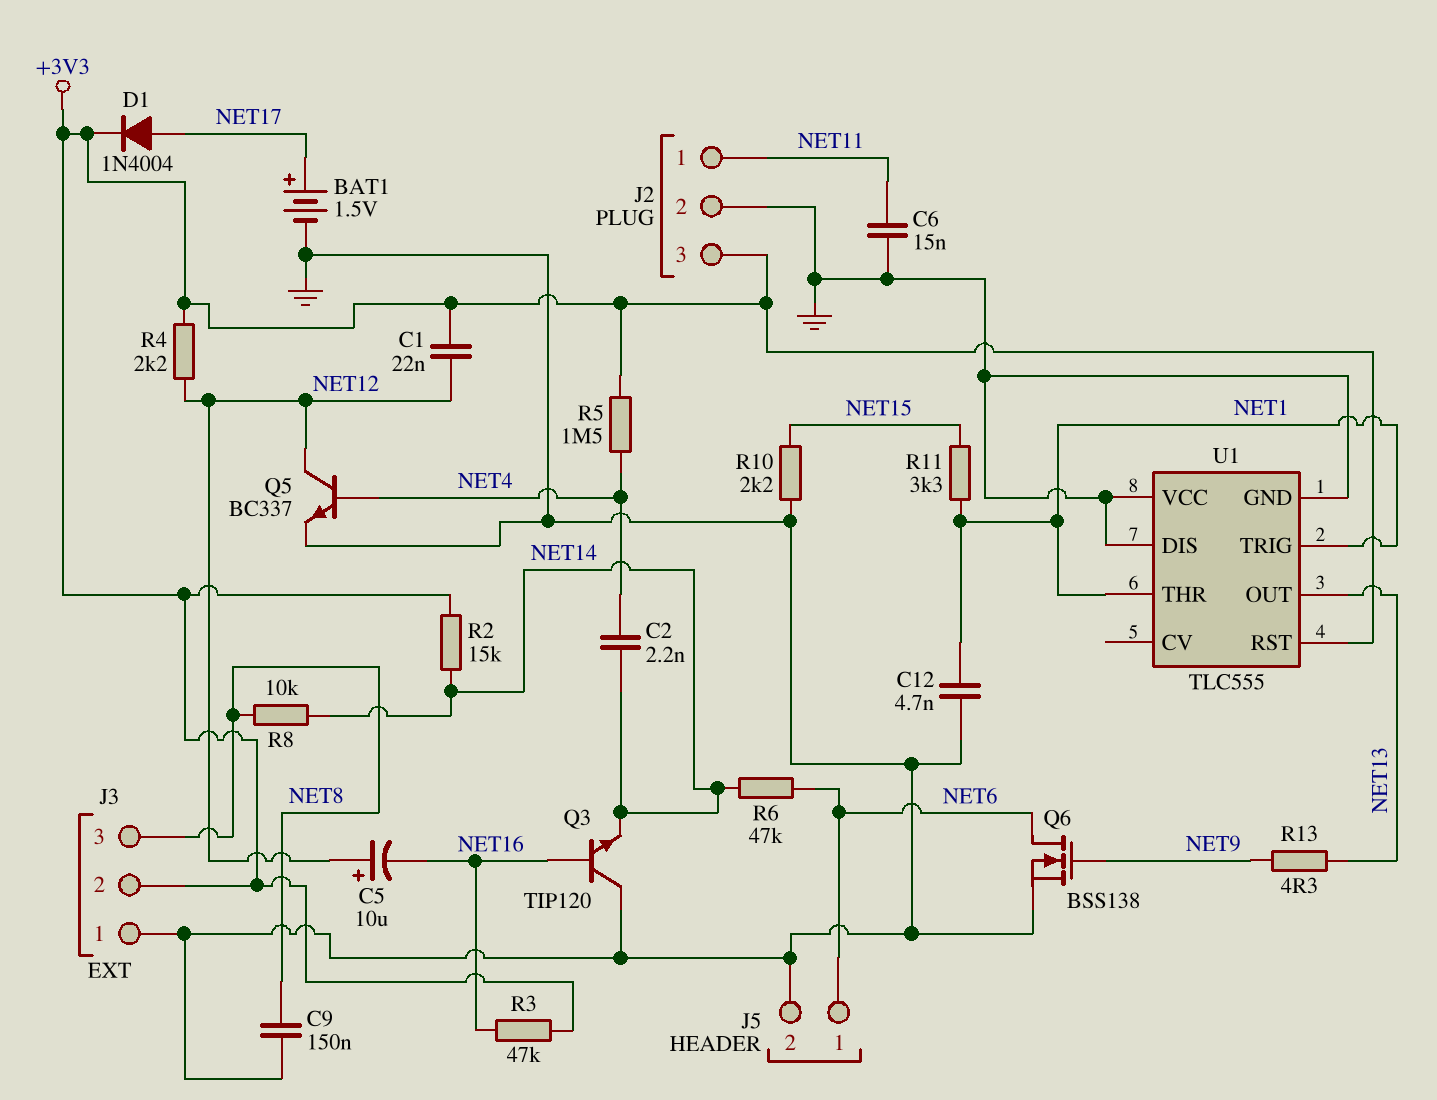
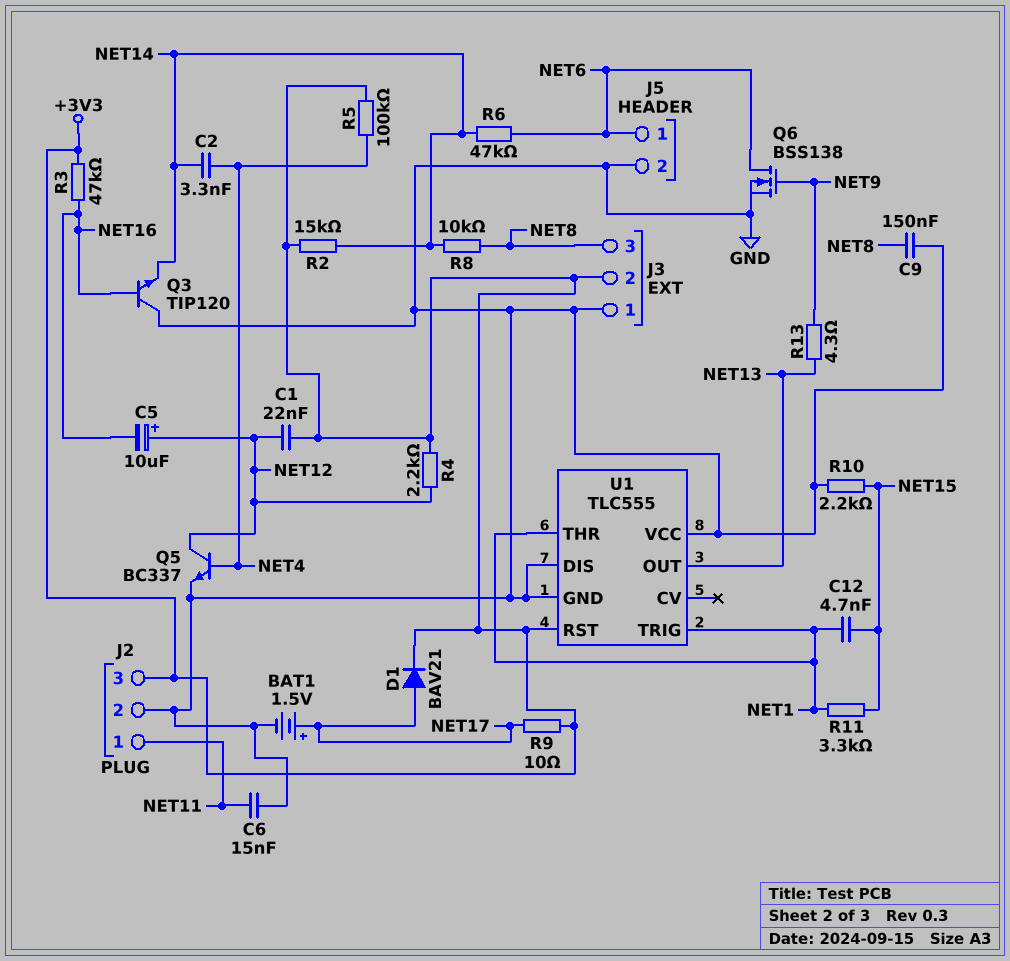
C2: 2.2nF (NET4, NET14) -> 3.3nF (NET4, NET14)
C12: 4.7nF (GND, NET1) -> 4.7nF (NET1, NET15)
D1: diode 1N4004 (A NET17, K +3V3) -> diode BAV21 (A NET17, K +3V3)
R5: 1.5M (+3V3, NET4) -> 100k (+3V3, NET4)
R9: none -> 10 (+3V3, NET17)

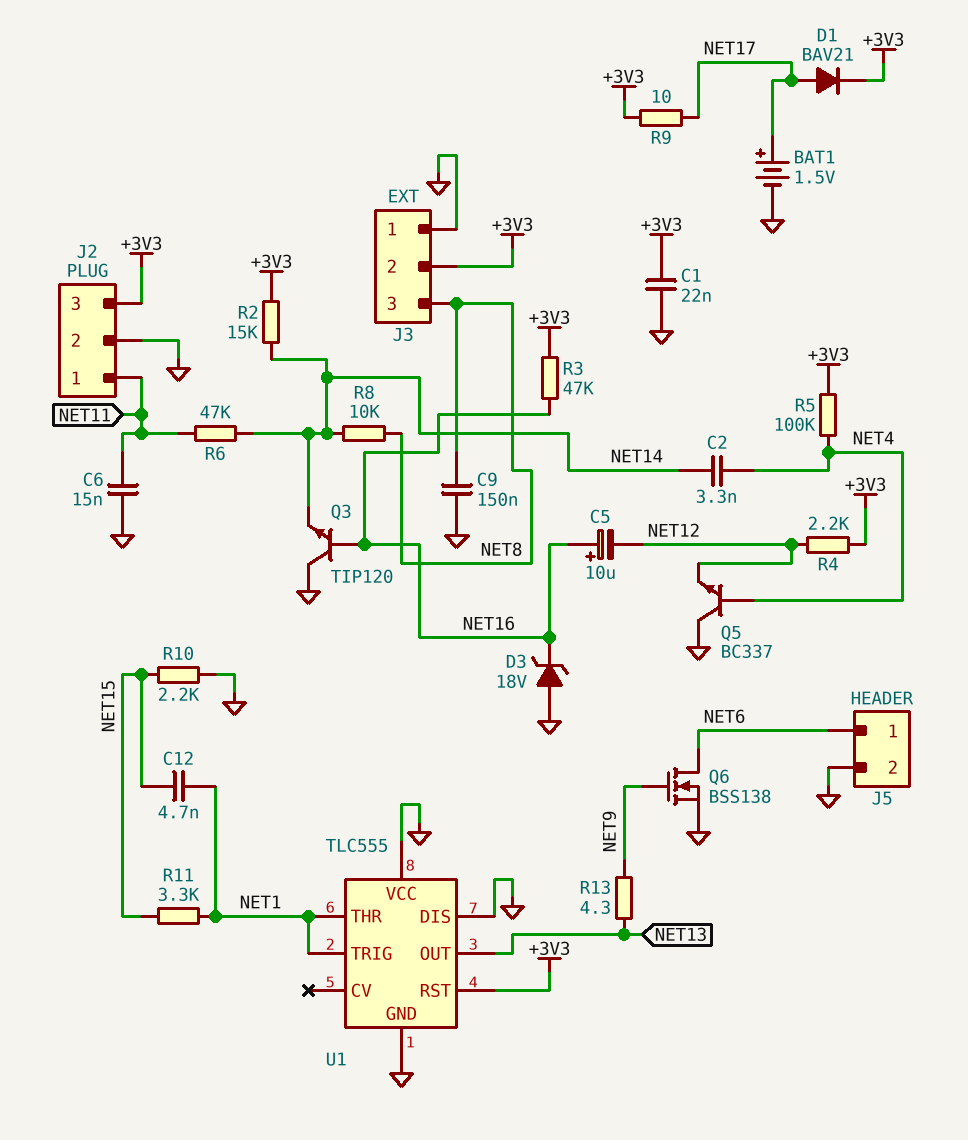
C1: 22nF (+3V3, NET12) -> 22nF (+3V3, GND)
C5: 10uF (plus NET12, minus NET16) -> 10uF (plus NET16, minus NET12)
D3: none -> zener 18V (A GND, K NET16)
Q5: NPN BC337 (B NET4, C NET12, E GND) -> NPN BC337 (B NET4, C GND, E NET12)
R6: 47k (NET6, NET14) -> 47k (NET11, NET14)

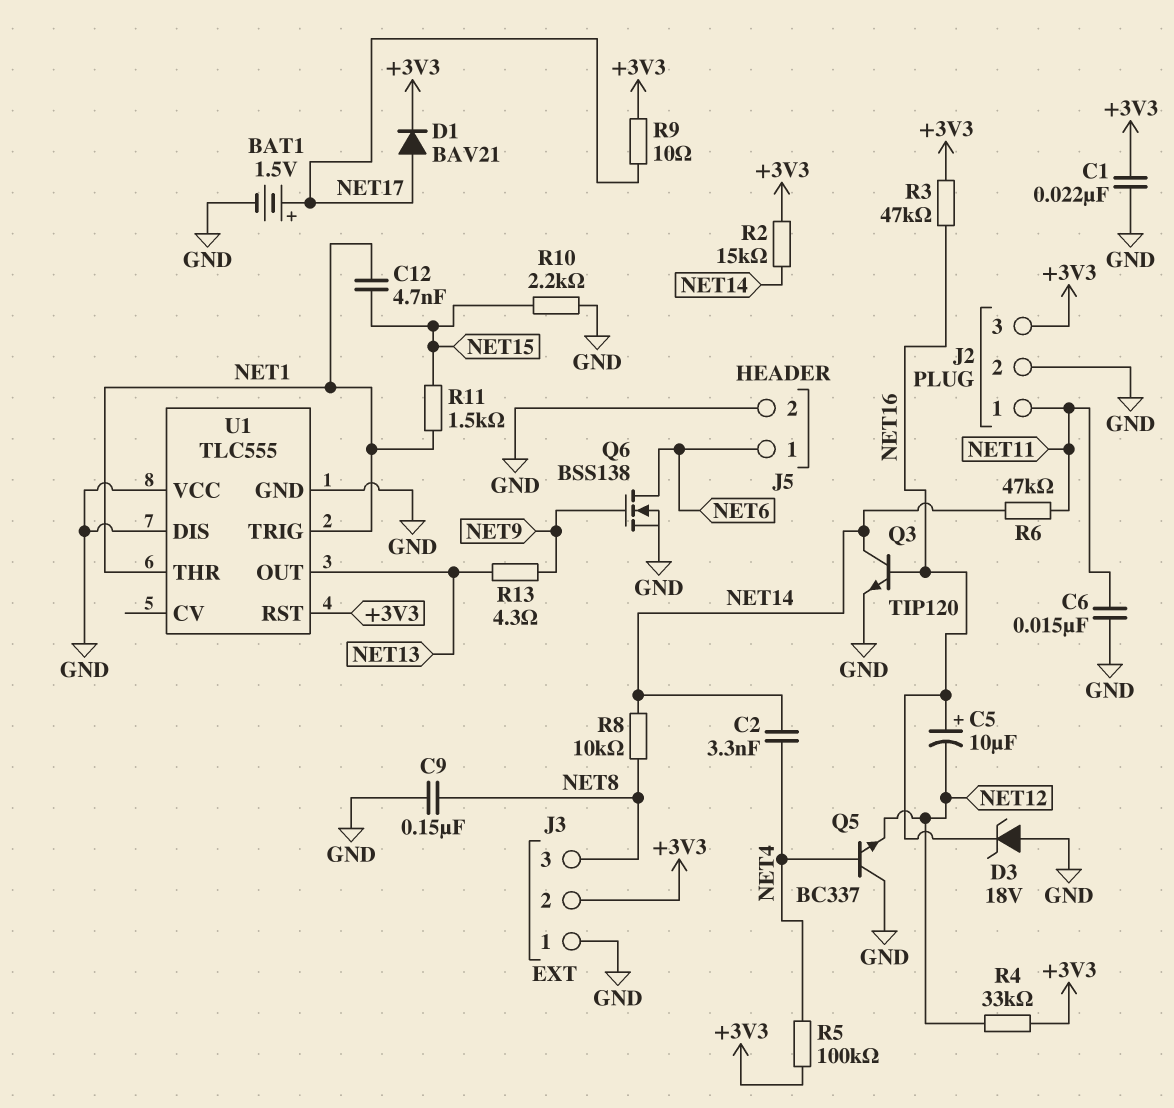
Q3: NPN TIP120 (B NET16, C GND, E NET14) -> NPN TIP120 (B NET16, C NET14, E GND)
R4: 2.2k (+3V3, NET12) -> 33k (+3V3, NET12)
R11: 3.3k (NET1, NET15) -> 1.5k (NET1, NET15)

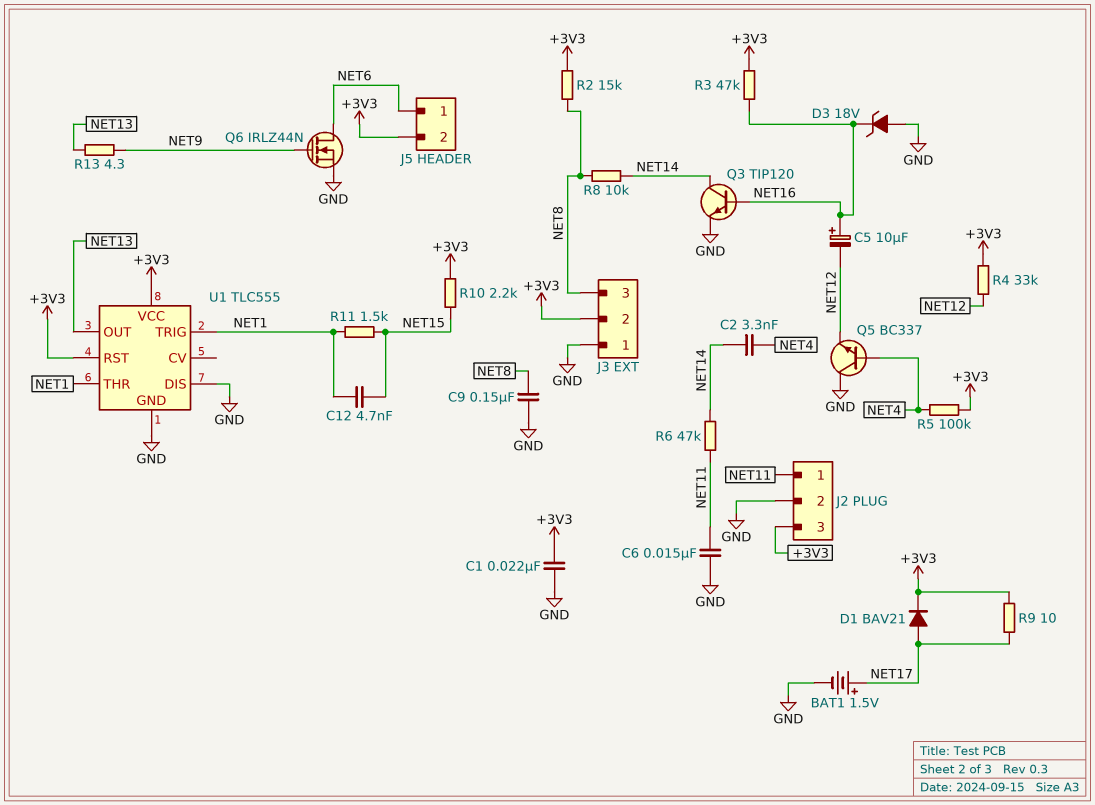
J5 pin 2: GND -> +3V3
Q6: NMOS BSS138 (G NET9, D NET6, S GND) -> NMOS IRLZ44N (G NET9, D NET6, S GND)
R2: 15k (+3V3, NET14) -> 15k (+3V3, NET8)
R10: 2.2k (GND, NET15) -> 2.2k (+3V3, NET15)
U1 pin VCC: GND -> +3V3

